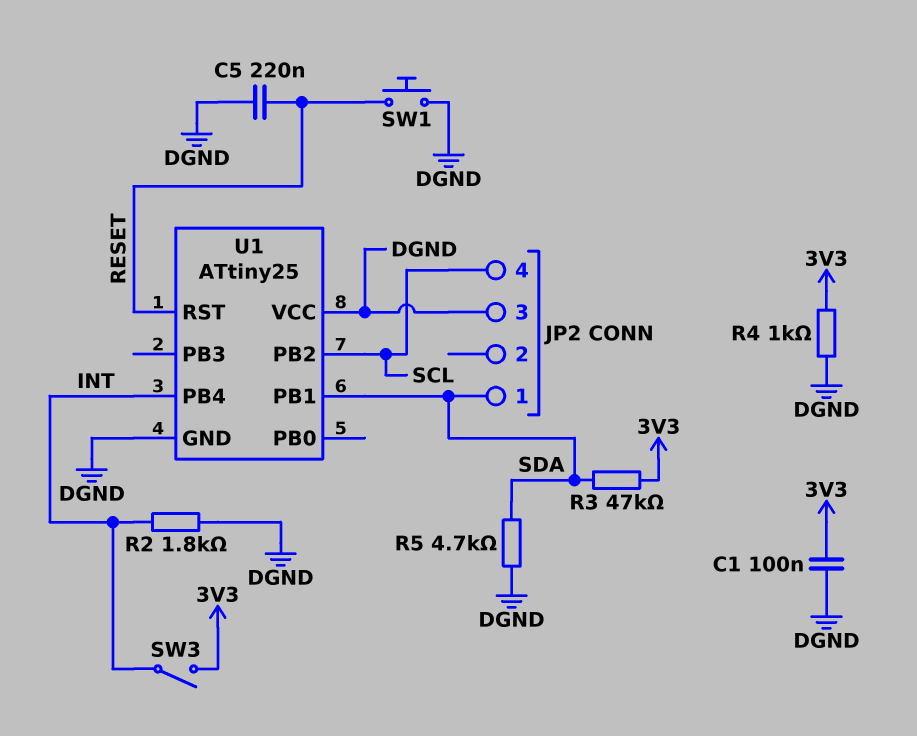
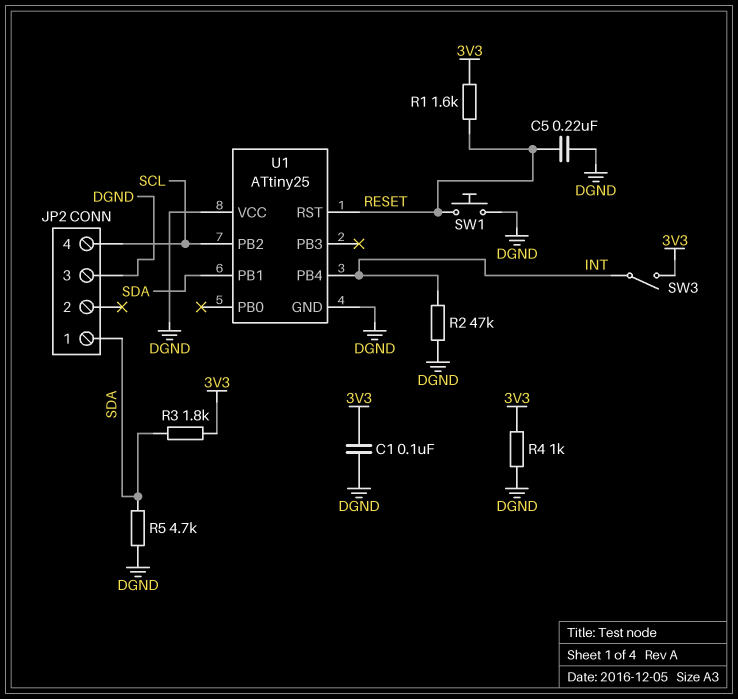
R1: none -> 1.6k (3V3, RESET)
R2: 1.8k (DGND, INT) -> 47k (DGND, INT)
R3: 47k (3V3, SDA) -> 1.8k (3V3, SDA)

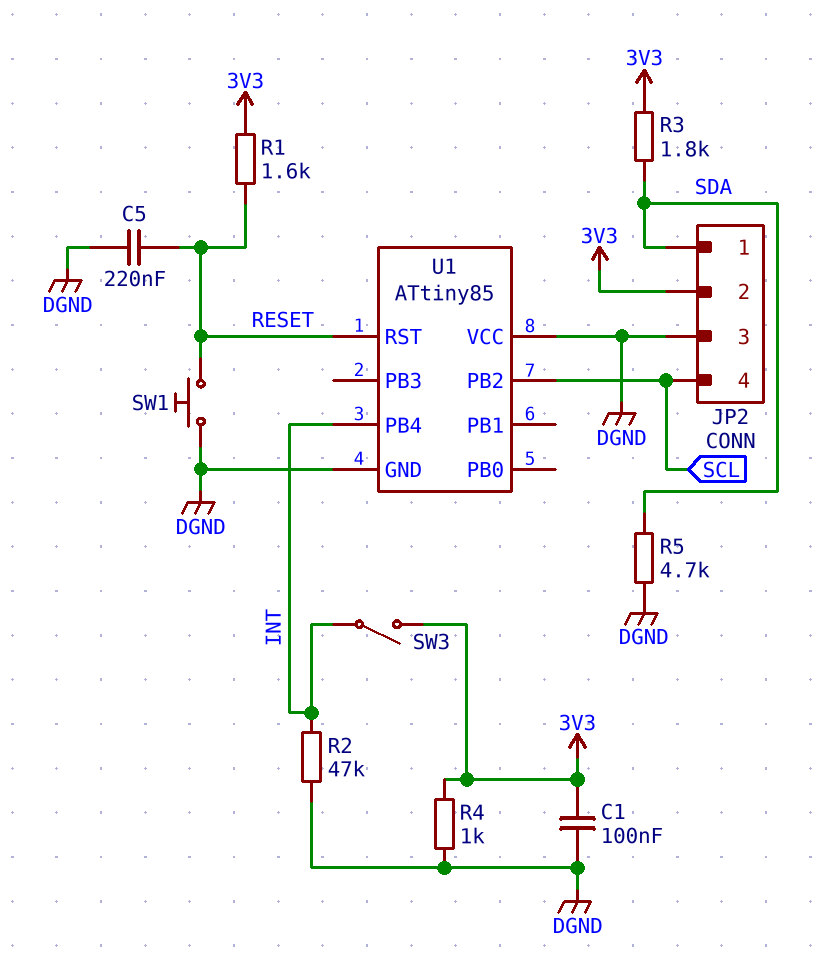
JP2 pin 2: none -> 3V3
U1: ATtiny25 -> ATtiny85
U1 pin PB1: SDA -> none

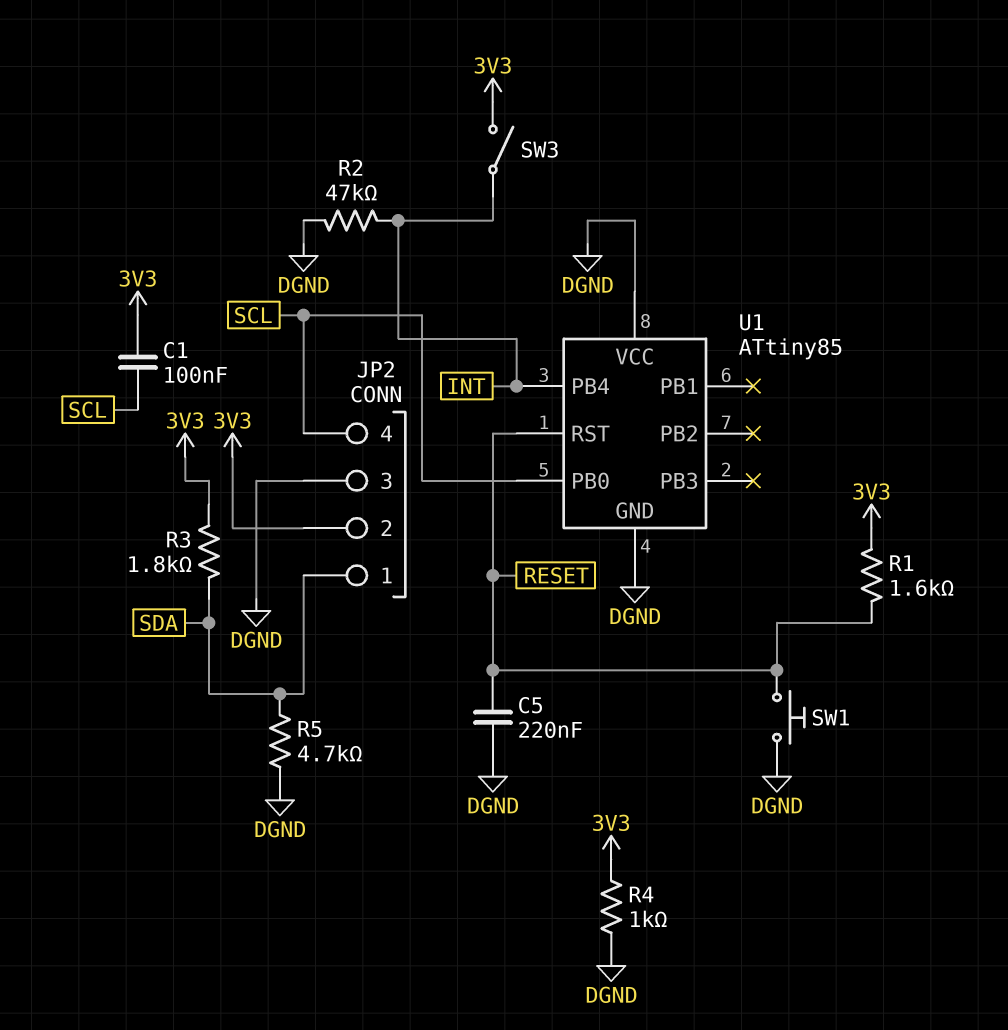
C1: 100nF (3V3, DGND) -> 100nF (3V3, SCL)
U1 pin PB0: none -> SCL
U1 pin PB2: SCL -> none

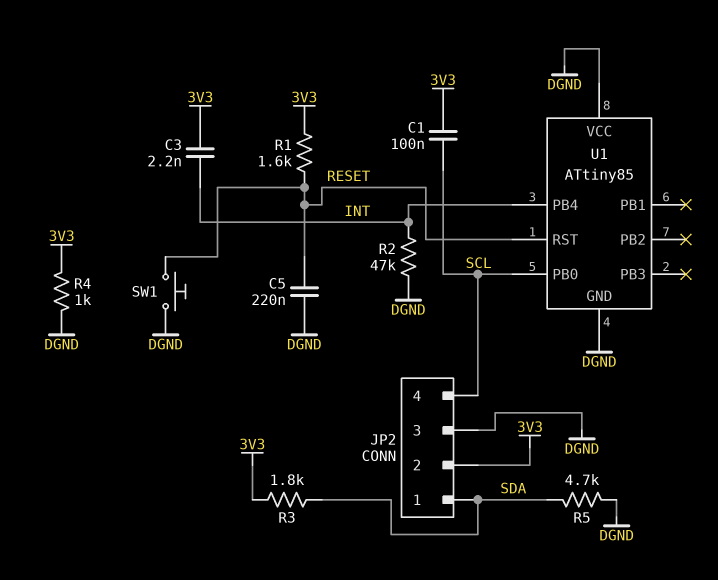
C3: none -> 2.2nF (3V3, INT)
SW3: switch (3V3, INT) -> none

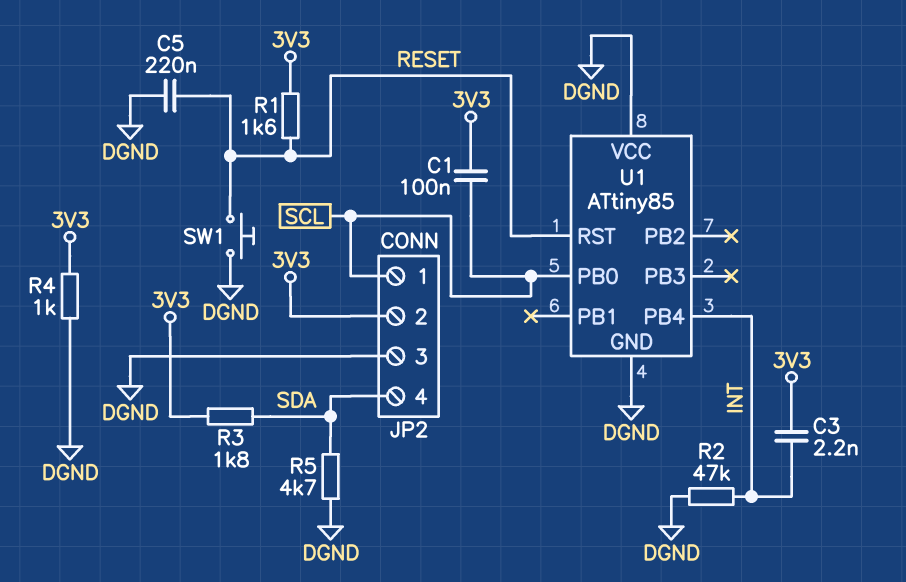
JP2 pin 1: SDA -> SCL
JP2 pin 4: SCL -> SDA

